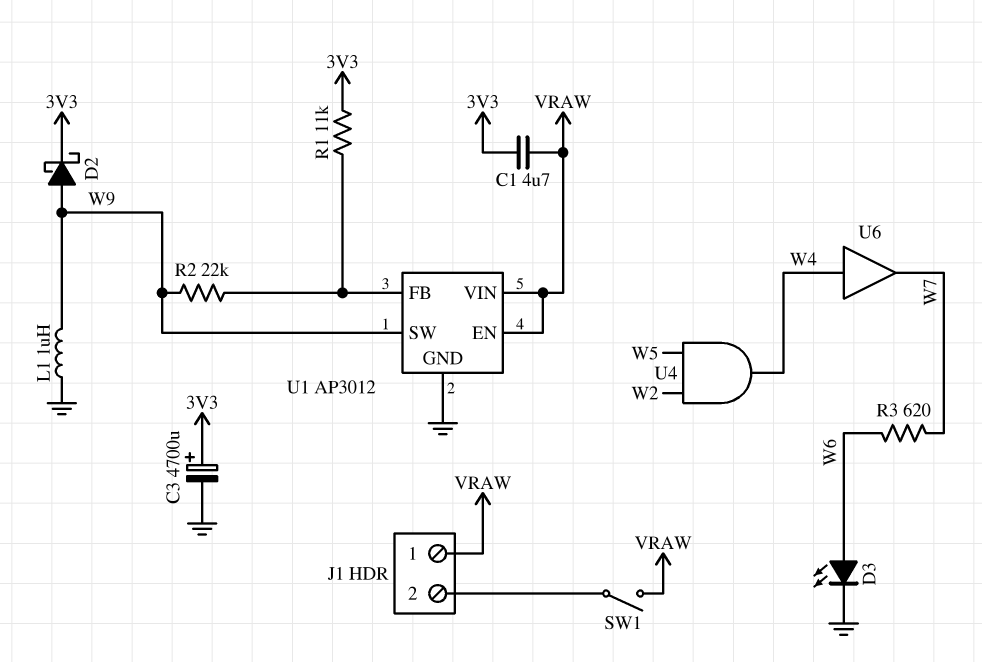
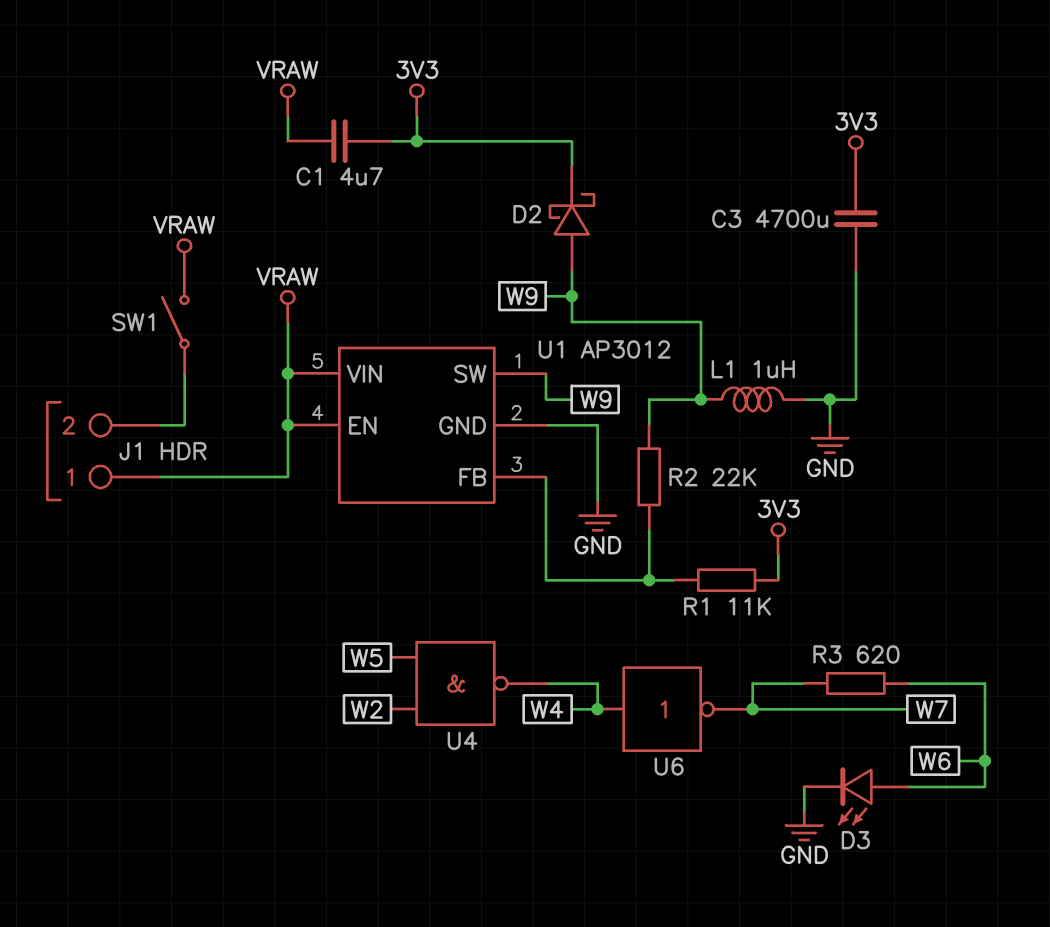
C3: 4700uF (plus 3V3, minus GND) -> 4700uF (3V3, GND)
U4: AND (in W2, in W5, out W4) -> NAND (in W2, in W5, out W4)
U6: buffer (in W4, out W7) -> NOT (in W4, out W7)

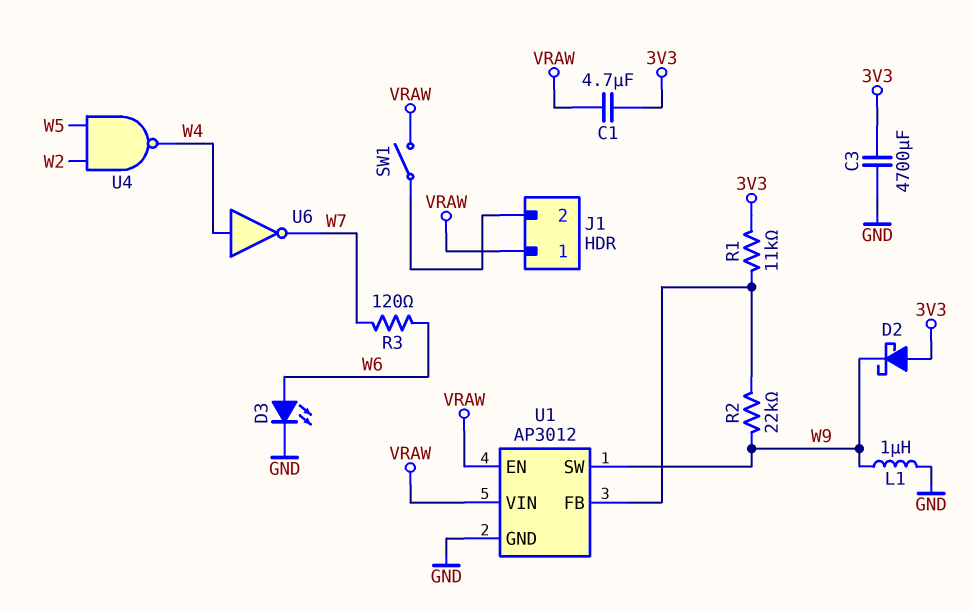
D2: schottky (A W9, K 3V3) -> schottky (A 3V3, K W9)
R3: 620 (W6, W7) -> 120 (W6, W7)

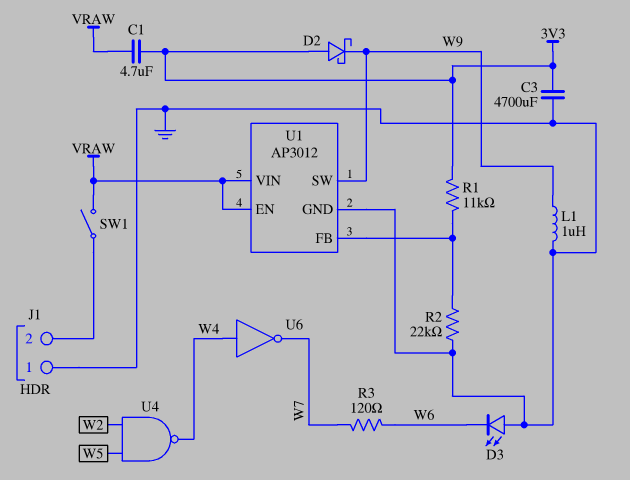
D3: LED (A W6, K GND) -> LED (A GND, K W6)
J1 pin 1: VRAW -> GND
R2: 22k (U1/FB, W9) -> 22k (GND, U1/FB)

